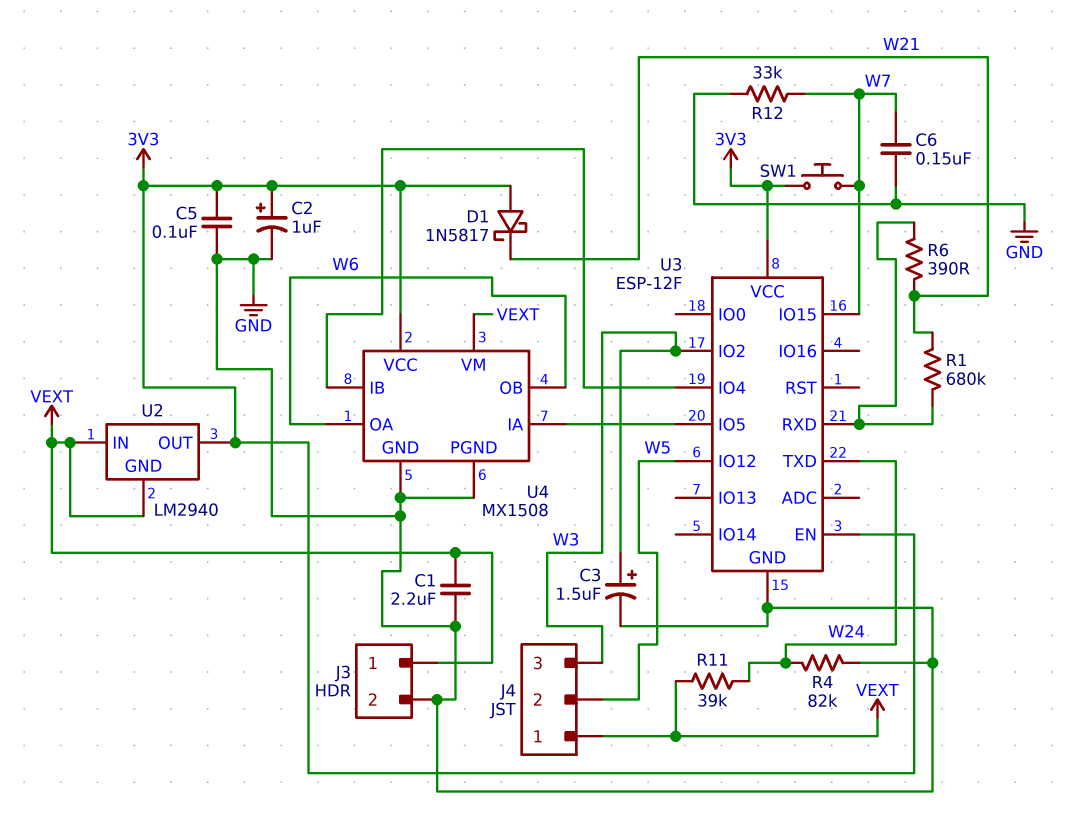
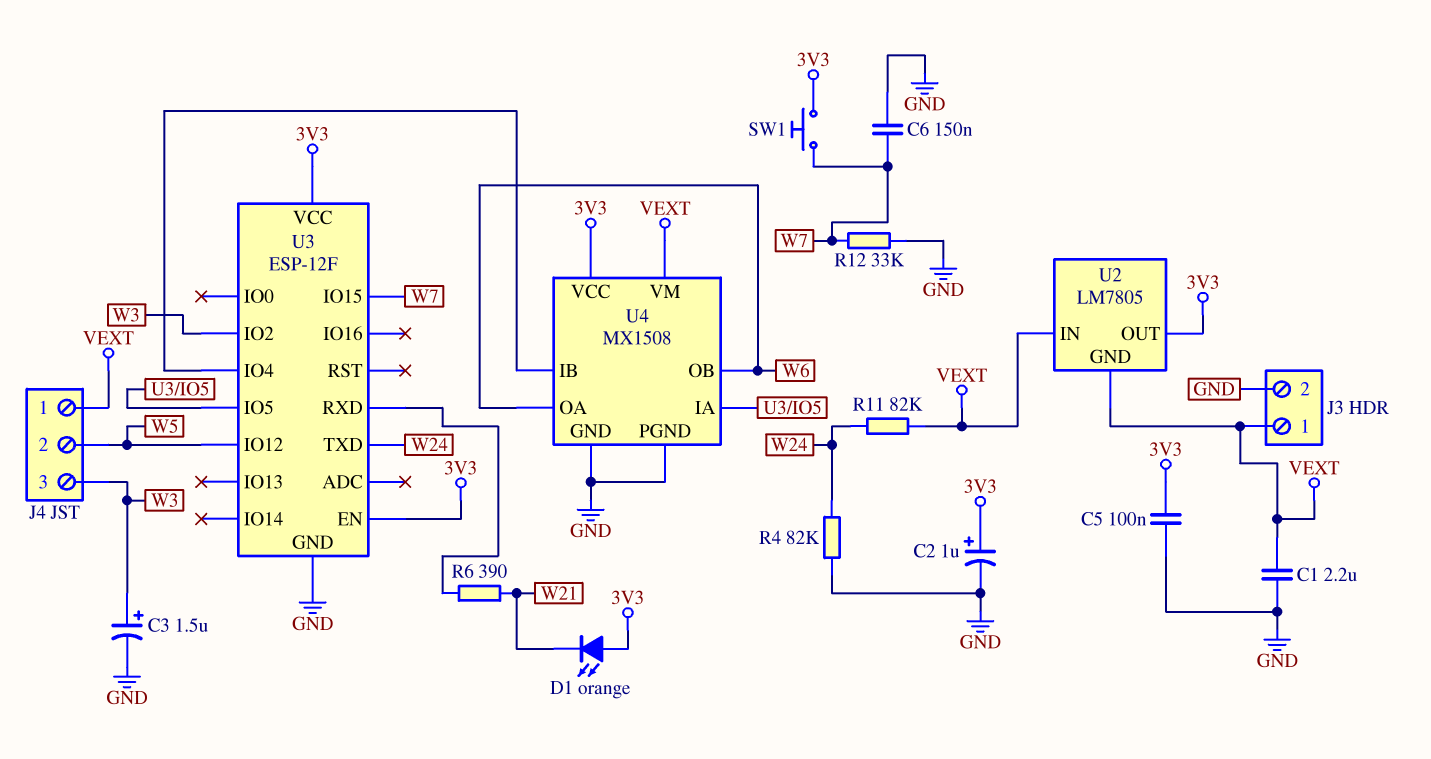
D1: schottky 1N5817 (A 3V3, K W21) -> LED orange (A 3V3, K W21)
R1: 680k (U3/RXD, W21) -> none
R11: 39k (VEXT, W24) -> 82k (VEXT, W24)
U2: LM2940 -> LM7805

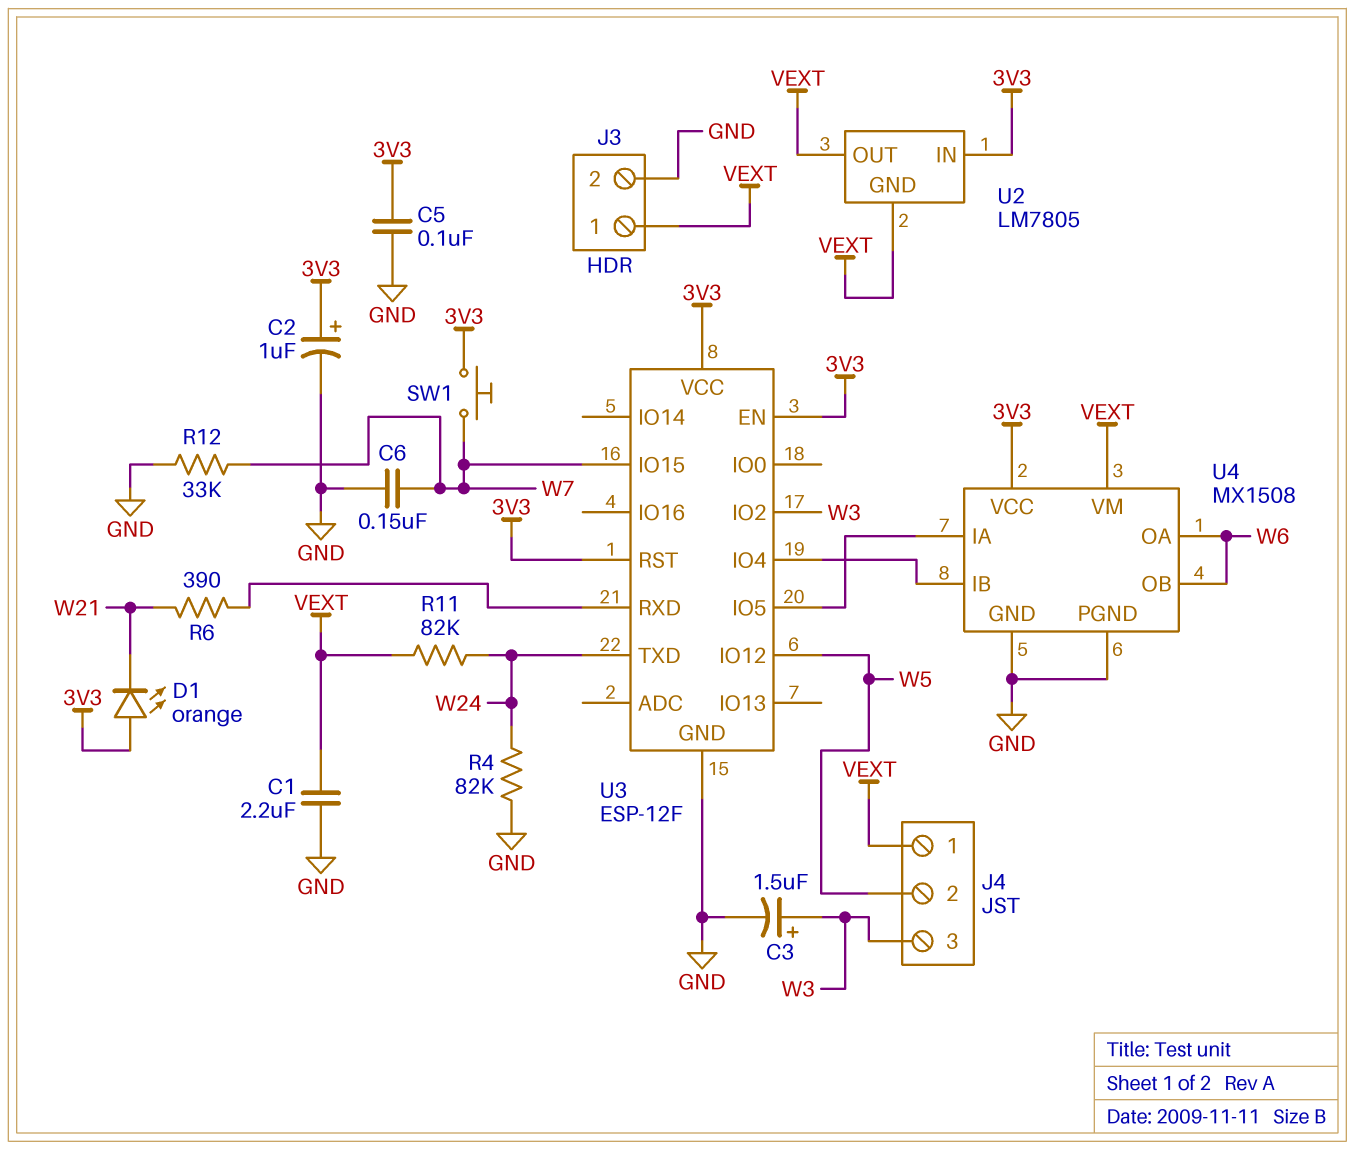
U2 pin IN: VEXT -> 3V3
U2 pin OUT: 3V3 -> VEXT
U3 pin RST: none -> 3V3

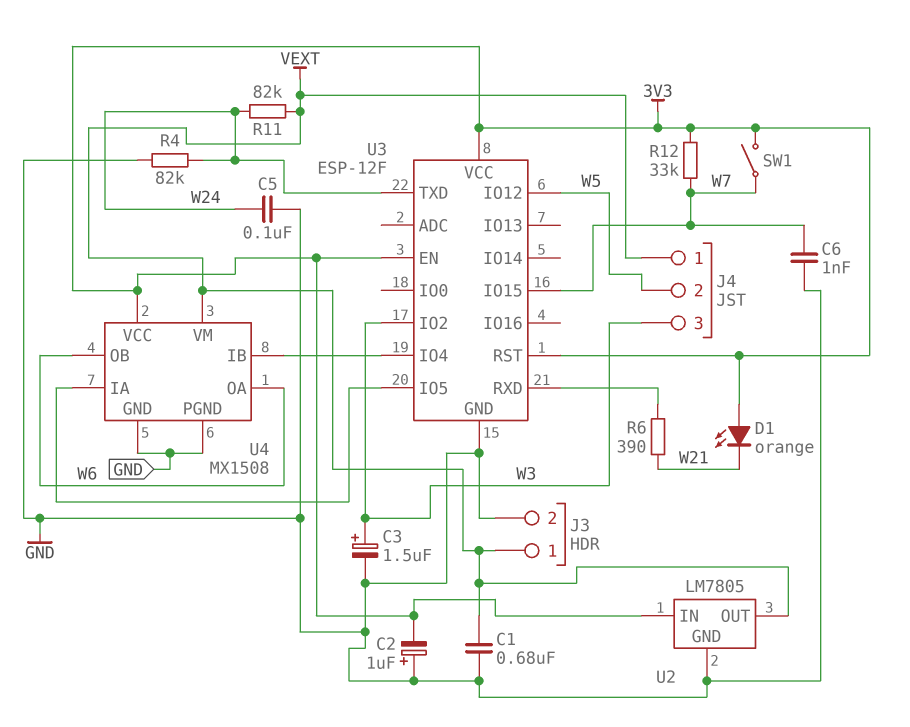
C1: 2.2uF (GND, VEXT) -> 680nF (GND, VEXT)
C2: 1uF (plus 3V3, minus GND) -> 1uF (plus GND, minus 3V3)
C5: 100nF (3V3, GND) -> 100nF (GND, W24)
C6: 150nF (GND, W7) -> 1nF (GND, W7)
R12: 33k (GND, W7) -> 33k (3V3, W7)
SW1: button (3V3, W7) -> switch (3V3, W7)
U2 pin GND: VEXT -> GND

